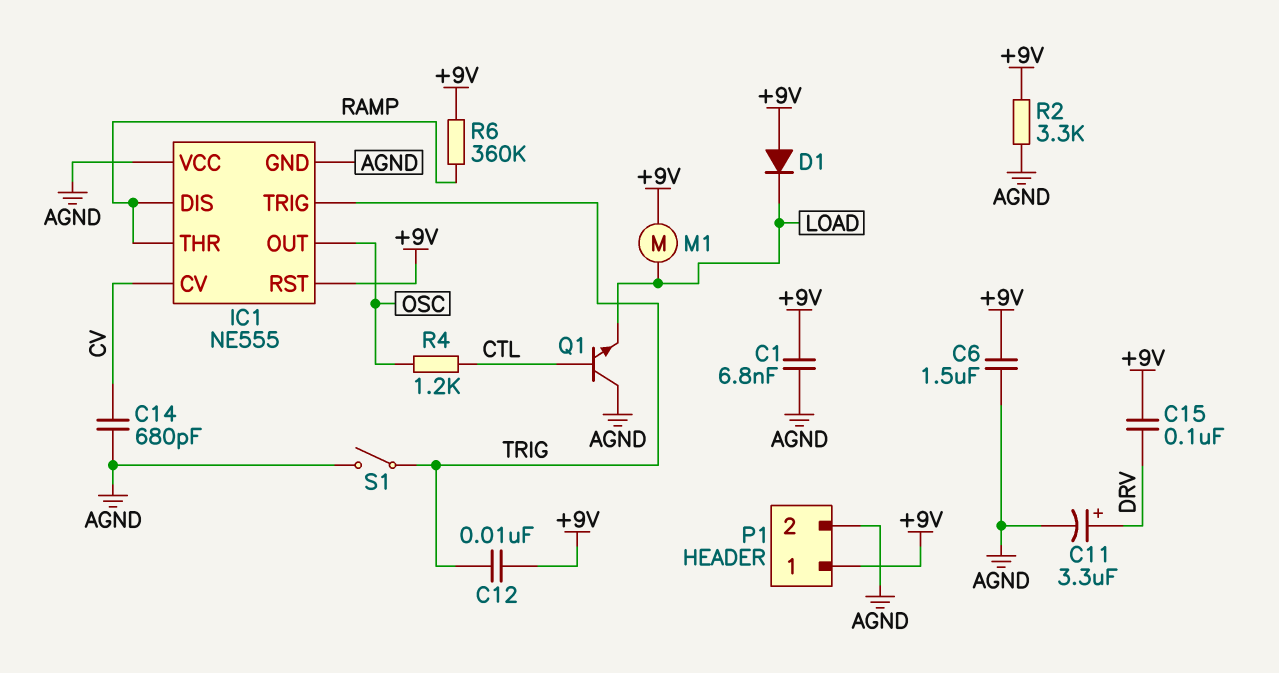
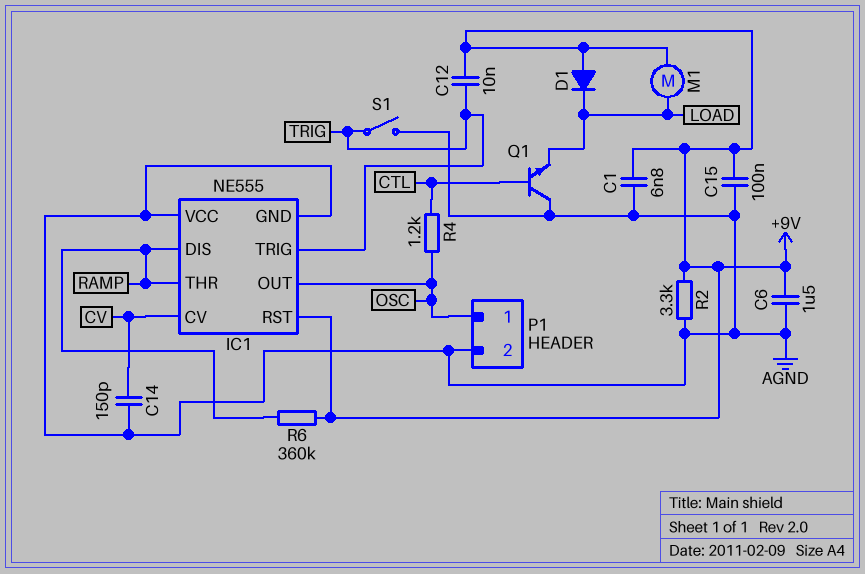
C11: 3.3uF (plus DRV, minus AGND) -> none
C14: 680pF (AGND, CV) -> 150pF (AGND, CV)
C15: 100nF (+9V, DRV) -> 100nF (+9V, AGND)
P1 pin 1: +9V -> OSC

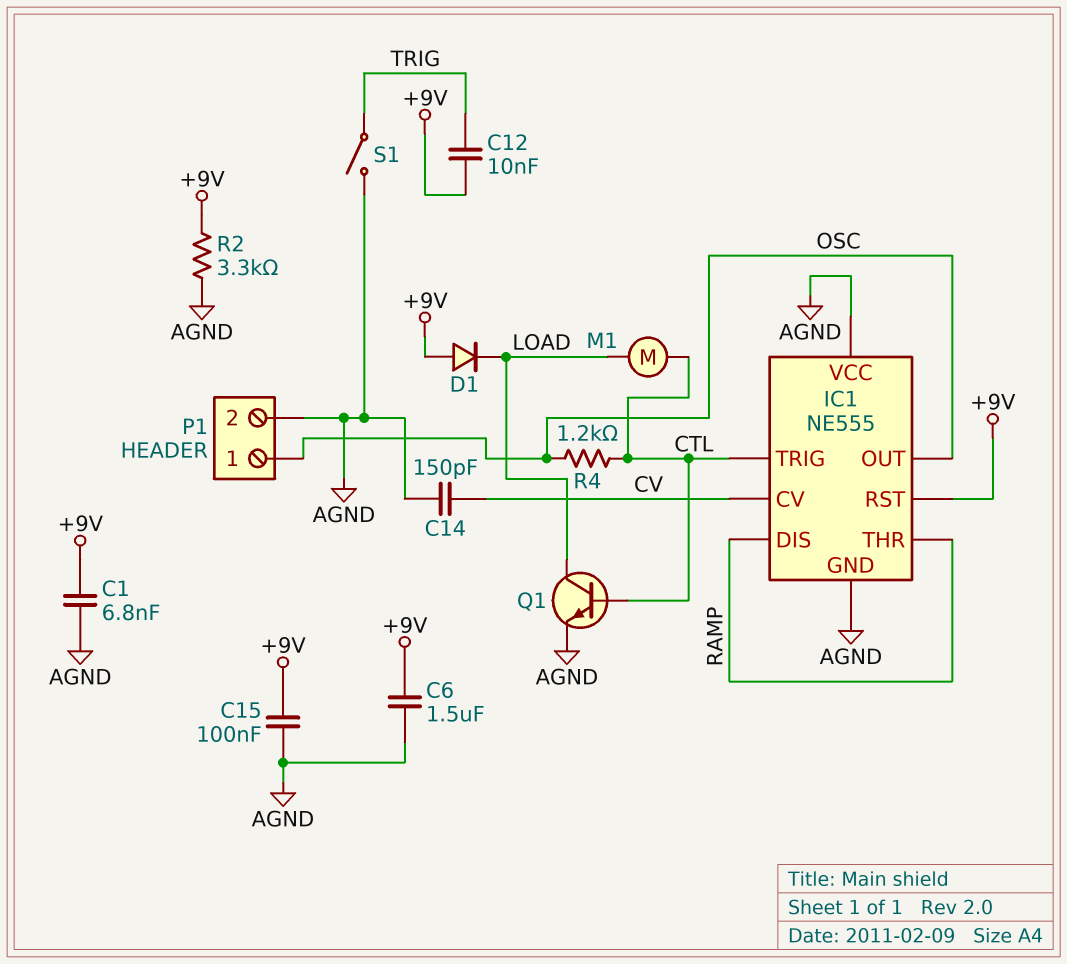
IC1 pin TRIG: TRIG -> CTL
M1: motor (+9V, LOAD) -> motor (CTL, LOAD)
Q1: NPN (B CTL, C AGND, E LOAD) -> NPN (B CTL, C LOAD, E AGND)
R6: 360k (+9V, RAMP) -> none

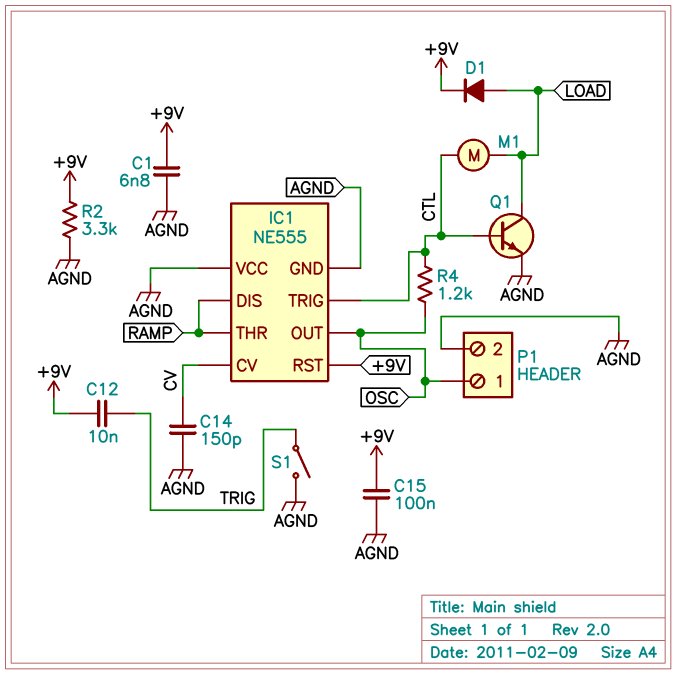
C6: 1.5uF (+9V, AGND) -> none
D1: diode (A +9V, K LOAD) -> diode (A LOAD, K +9V)

